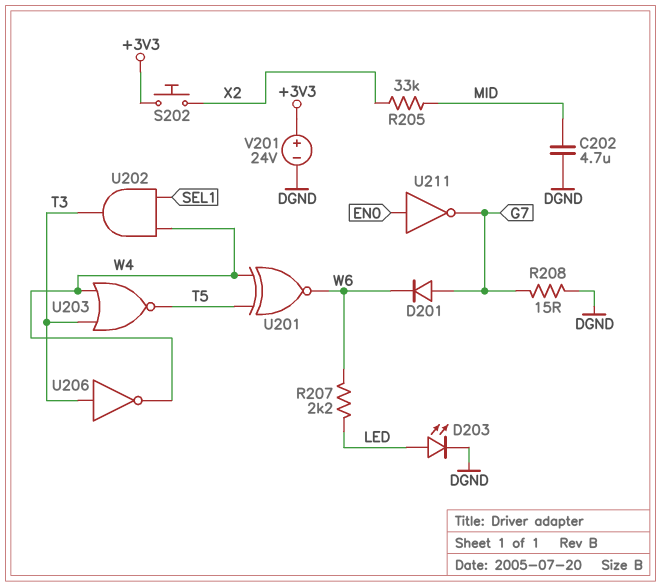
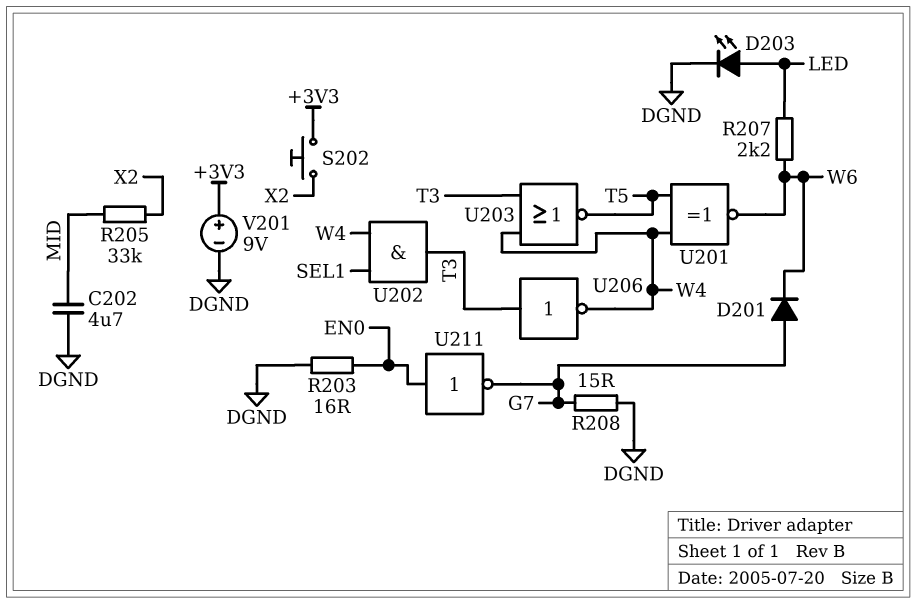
R203: none -> 16 (DGND, EN0)
V201: 24V (plus +3V3, minus DGND) -> 9V (plus +3V3, minus DGND)

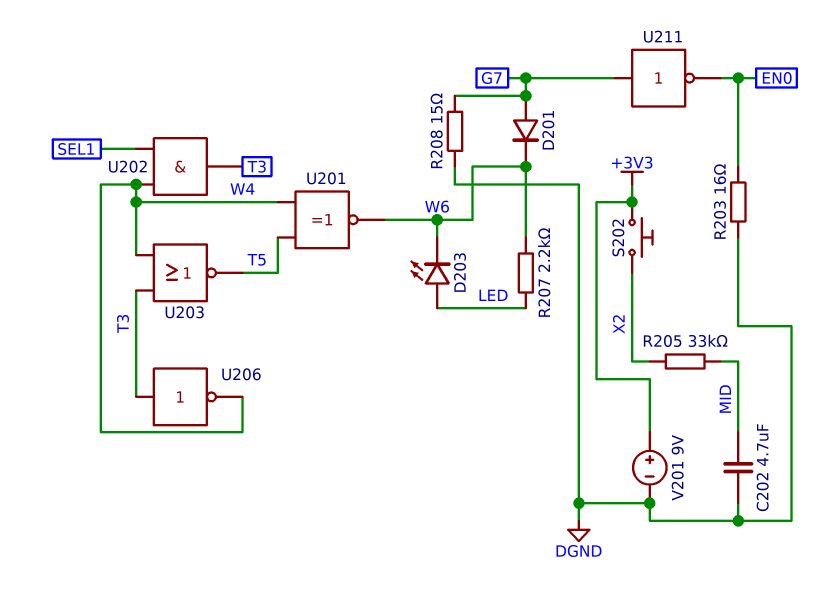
D203: LED (A LED, K DGND) -> LED (A LED, K W6)
U211: NOT (in EN0, out G7) -> NOT (in G7, out EN0)

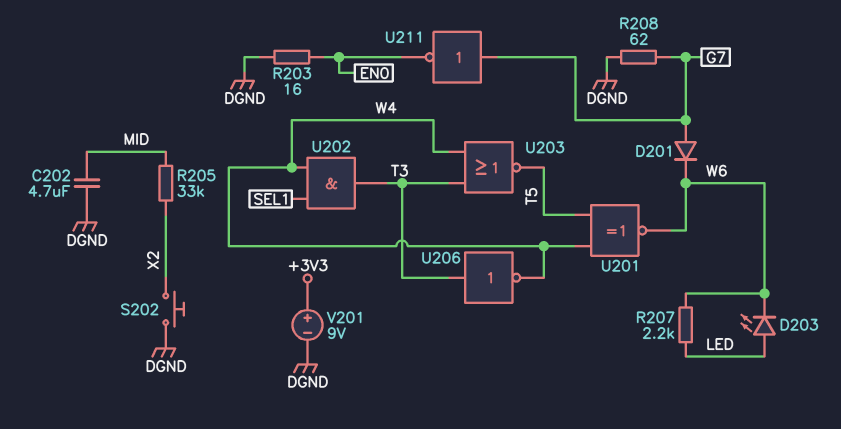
R208: 15 (DGND, G7) -> 62 (DGND, G7)
S202: button (+3V3, X2) -> button (DGND, X2)

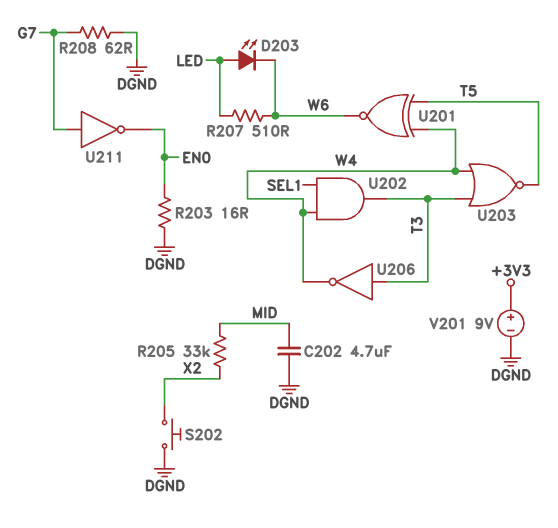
D201: diode (A G7, K W6) -> none
R207: 2.2k (LED, W6) -> 510 (LED, W6)

